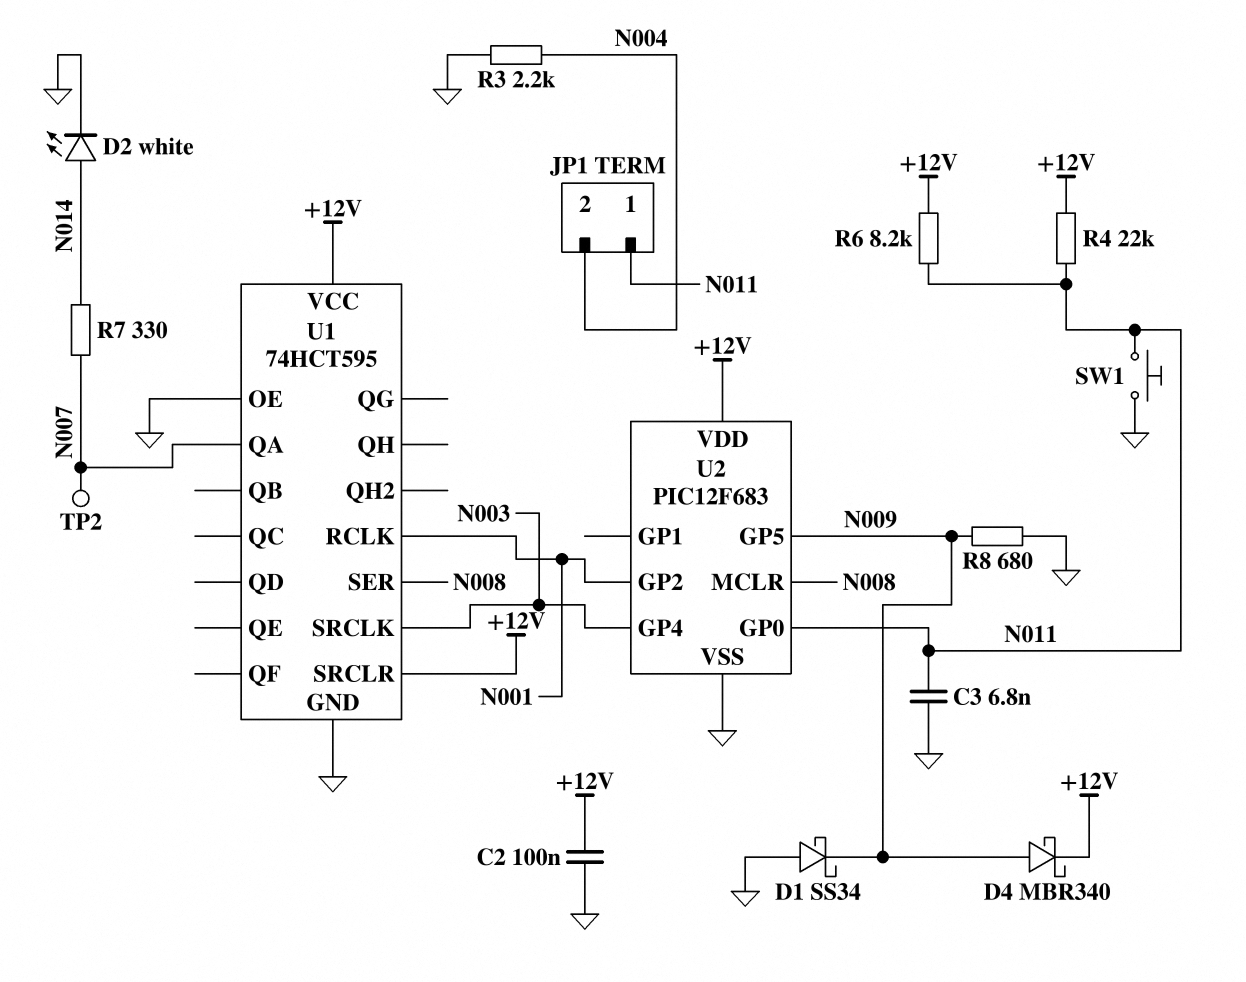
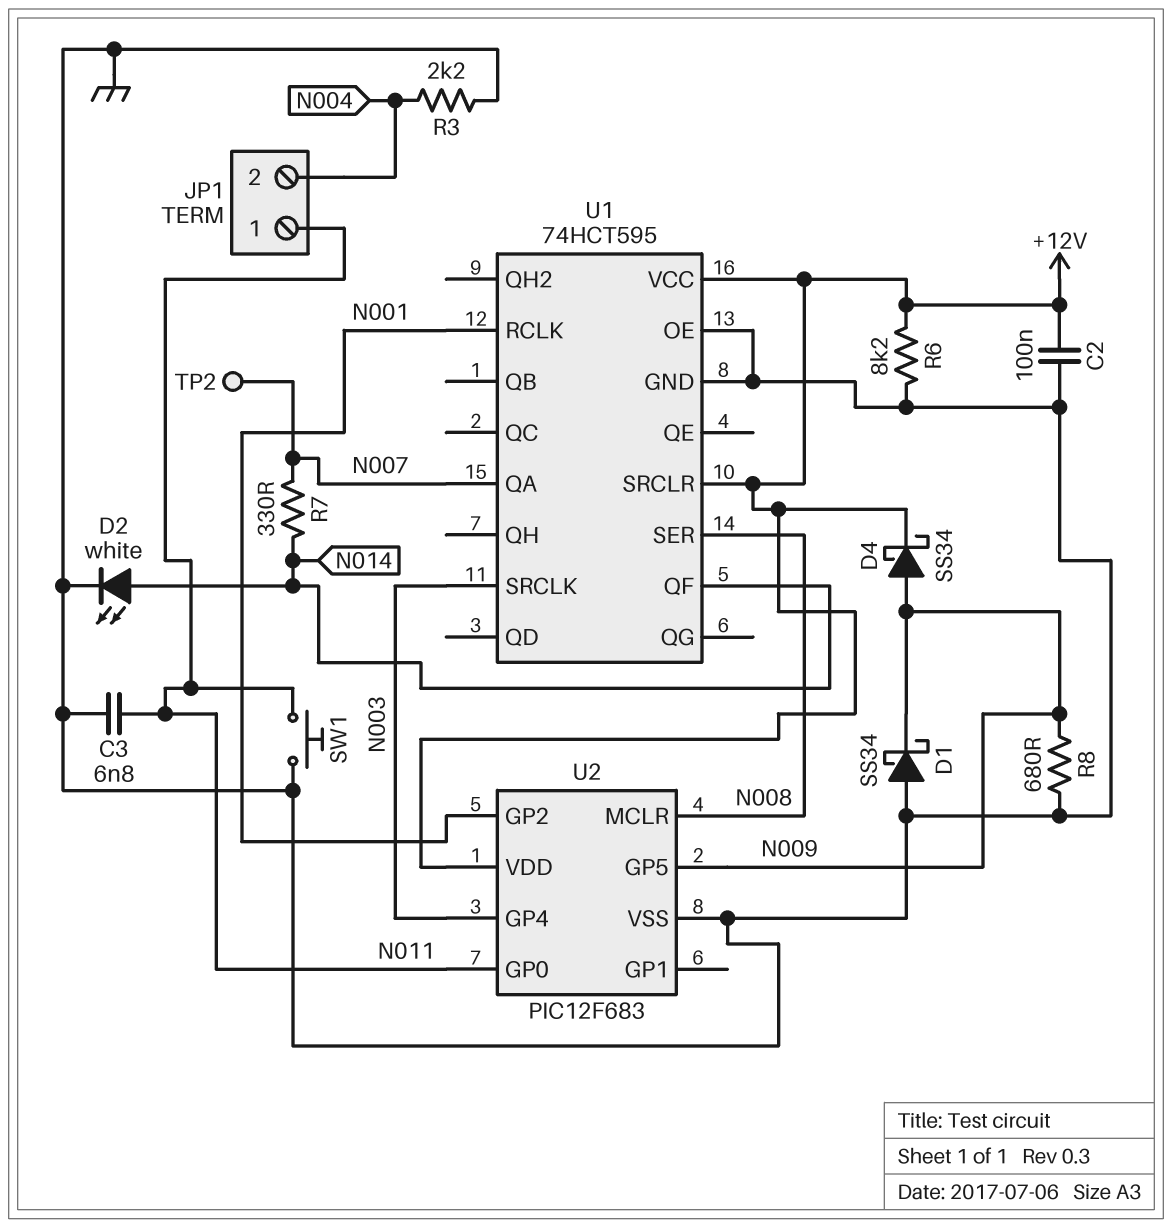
D4: schottky MBR340 (A N009, K +12V) -> schottky SS34 (A N009, K +12V)
R4: 22k (+12V, N011) -> none
R6: 8.2k (+12V, N011) -> 8.2k (+12V, GND)
U1 pin QF: none -> N014

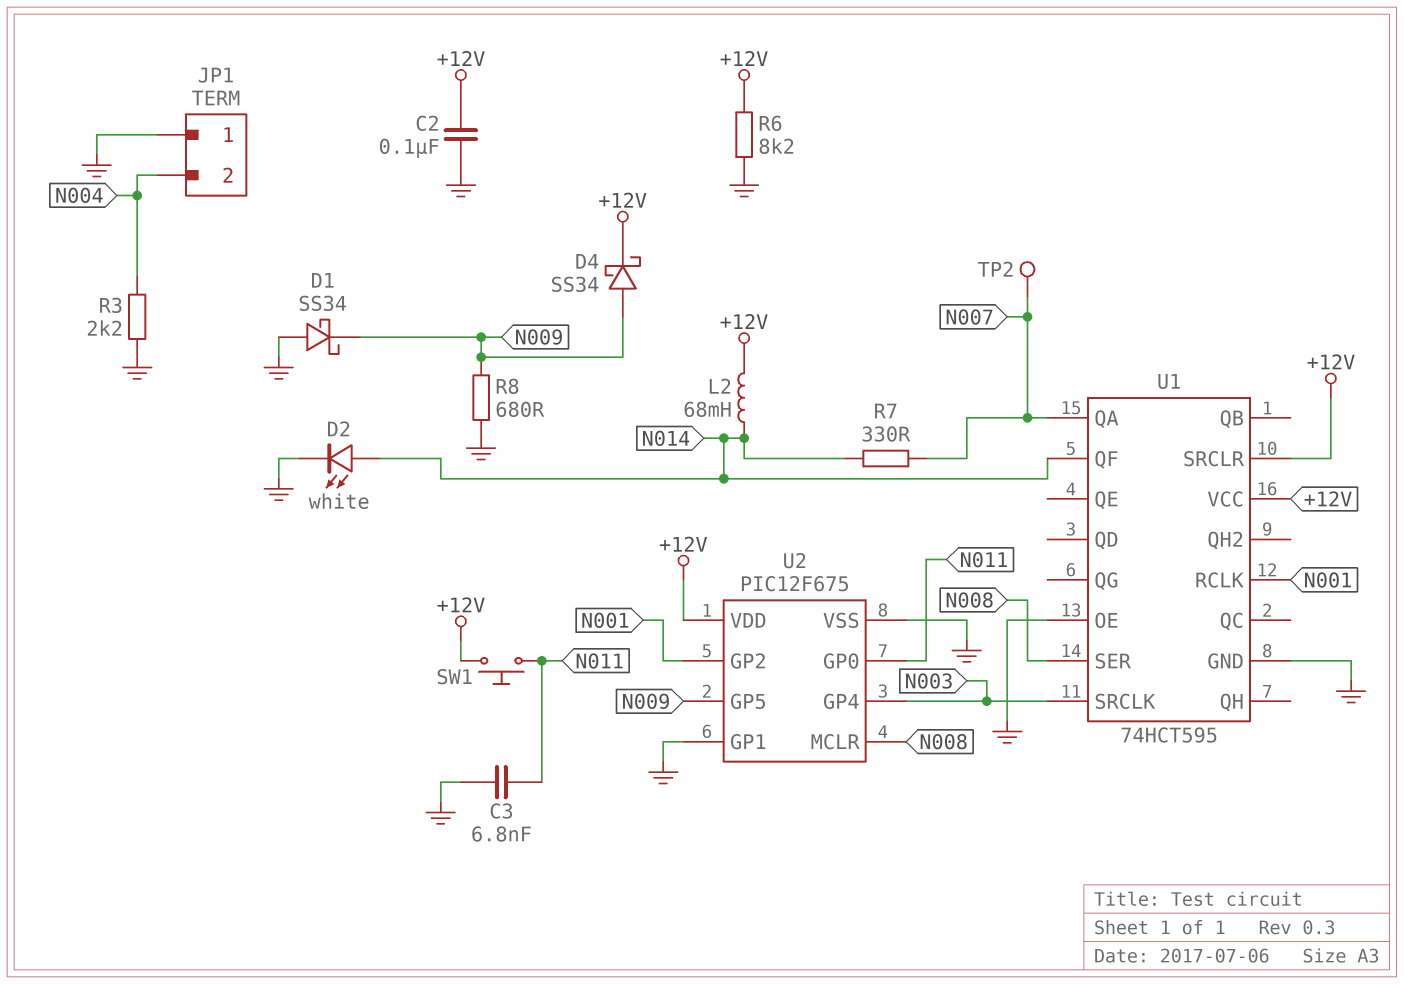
JP1 pin 1: N011 -> GND
L2: none -> 68mH (+12V, N014)
SW1: button (GND, N011) -> button (+12V, N011)
U2: PIC12F683 -> PIC12F675
U2 pin GP1: none -> GND

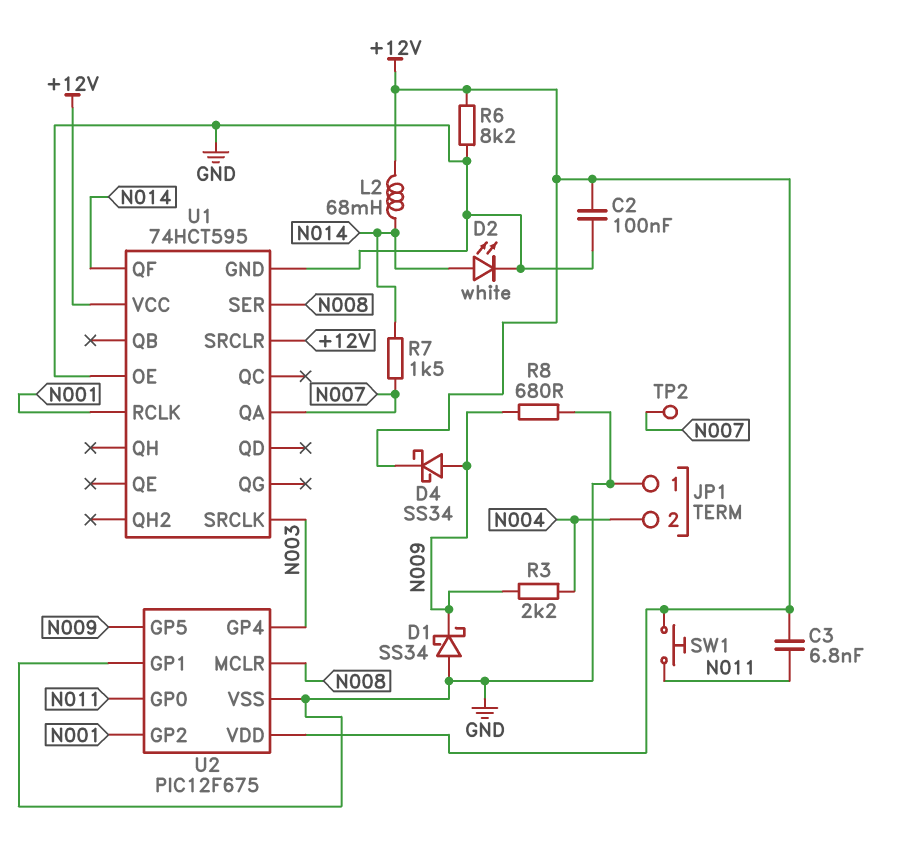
C3: 6.8nF (GND, N011) -> 6.8nF (+12V, N011)
R3: 2.2k (GND, N004) -> 2.2k (N004, N009)
R7: 330 (N007, N014) -> 1.5k (N007, N014)

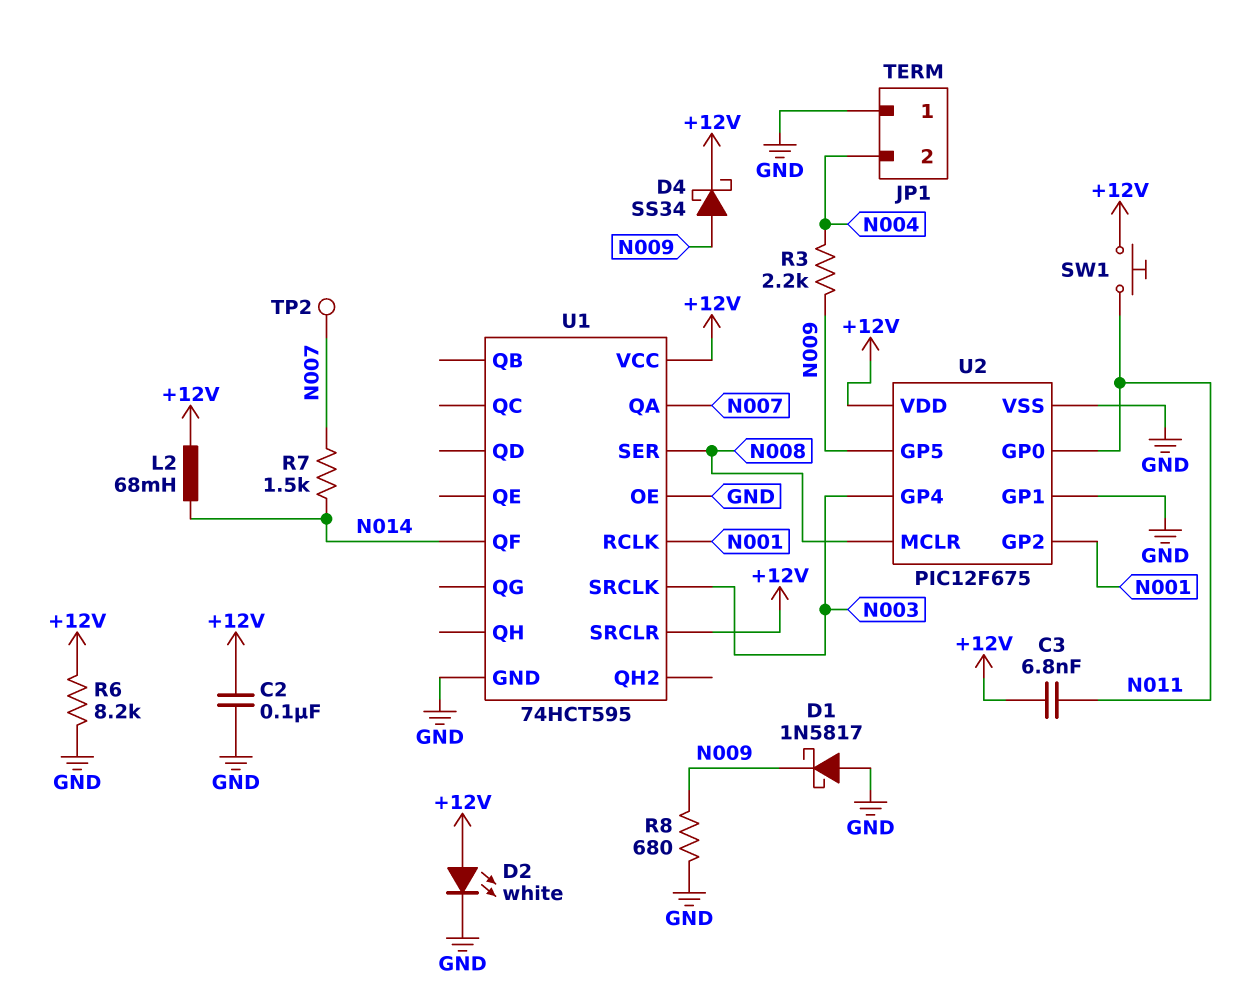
D1: schottky SS34 (A GND, K N009) -> schottky 1N5817 (A GND, K N009)
D2: LED white (A N014, K GND) -> LED white (A +12V, K GND)

